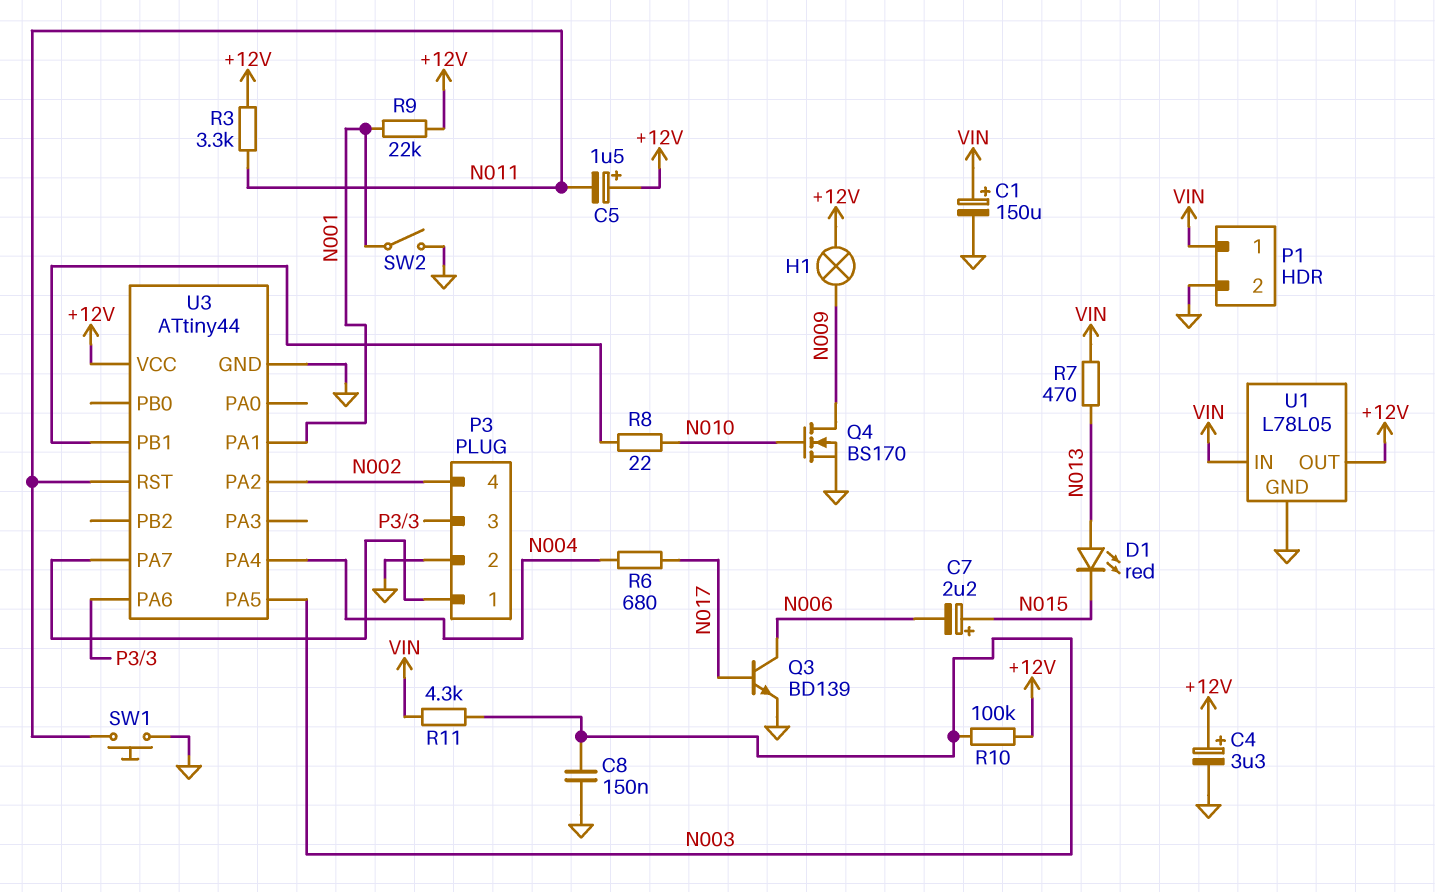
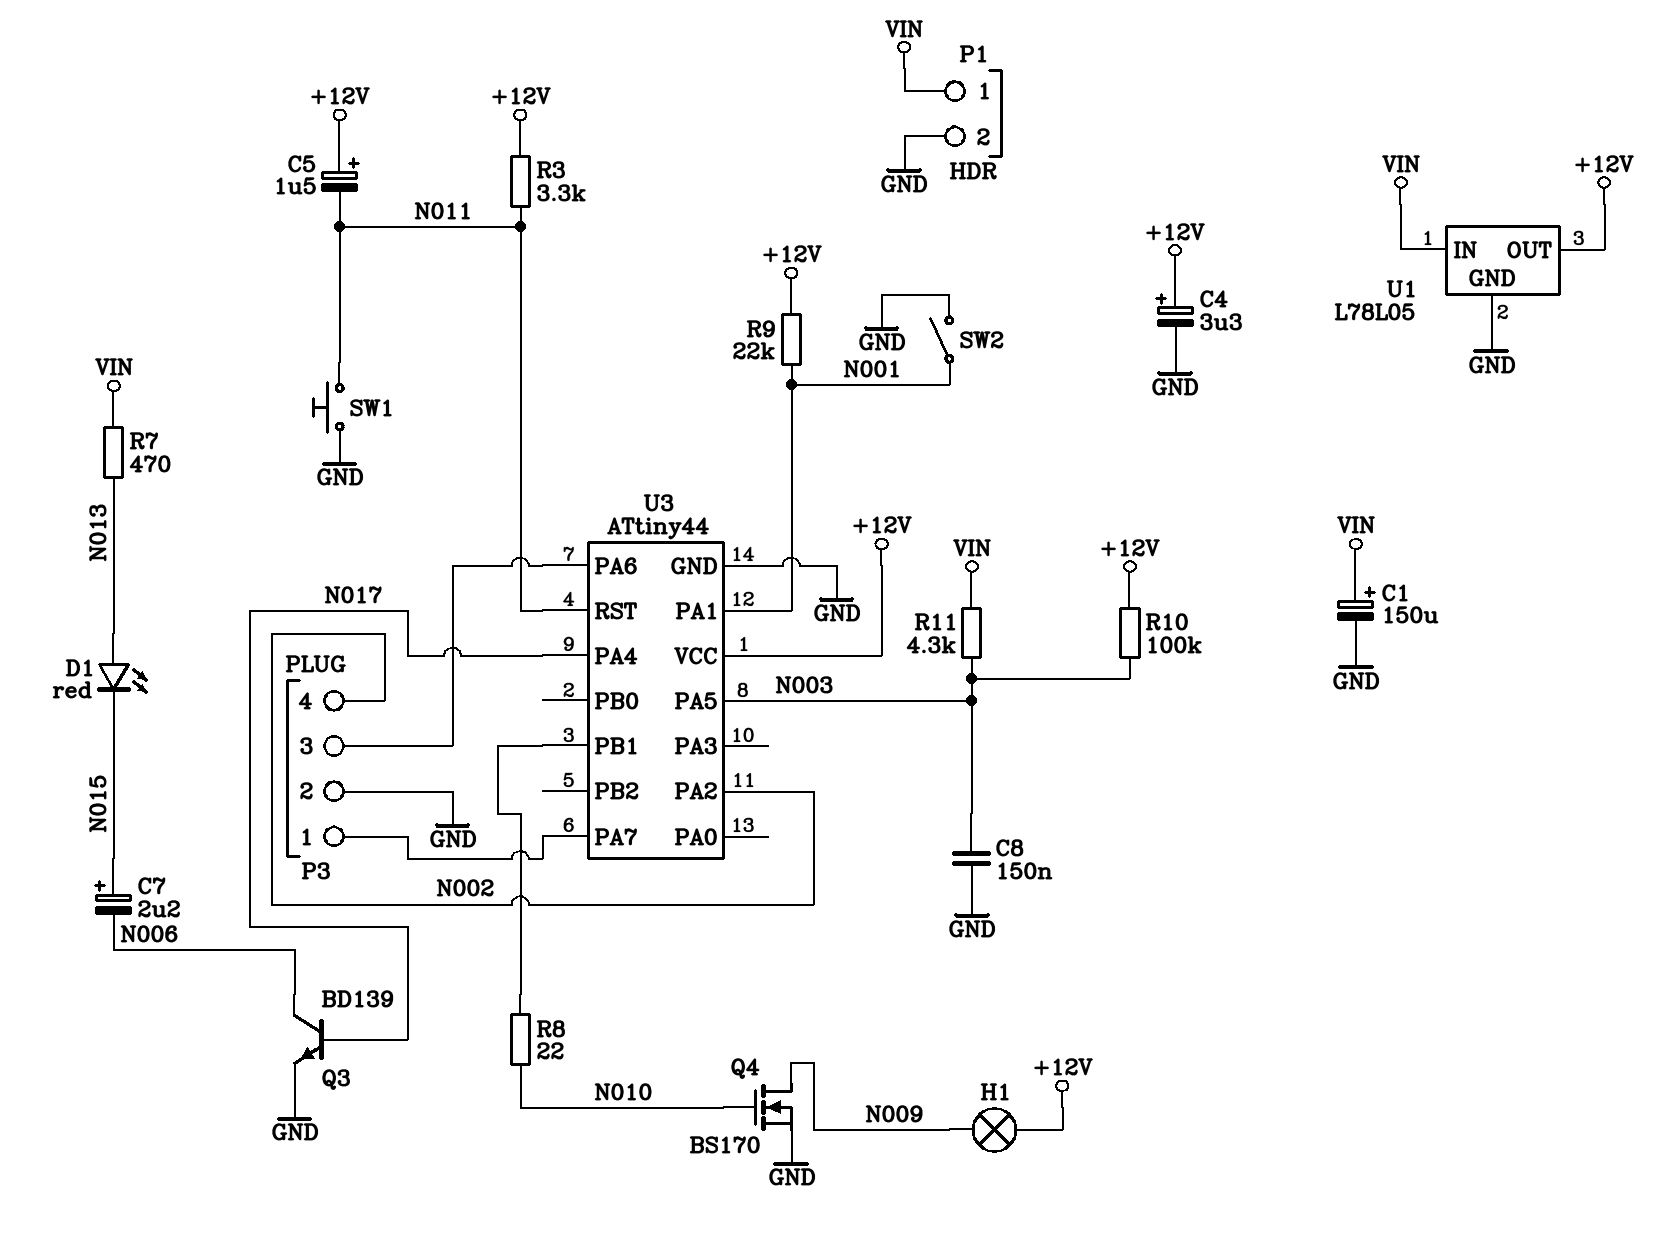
R6: 680 (N004, N017) -> none
U3 pin PA4: N004 -> N017

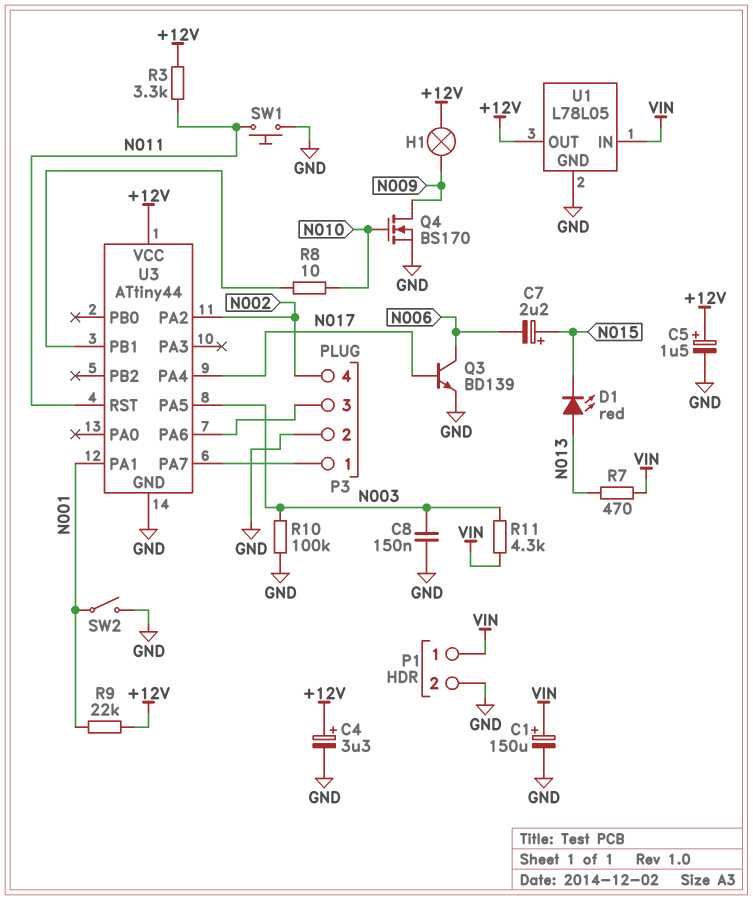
C5: 1.5uF (plus +12V, minus N011) -> 1.5uF (plus +12V, minus GND)
R8: 22 (N010, U3/PB1) -> 10 (N010, U3/PB1)
R10: 100k (+12V, N003) -> 100k (GND, N003)

